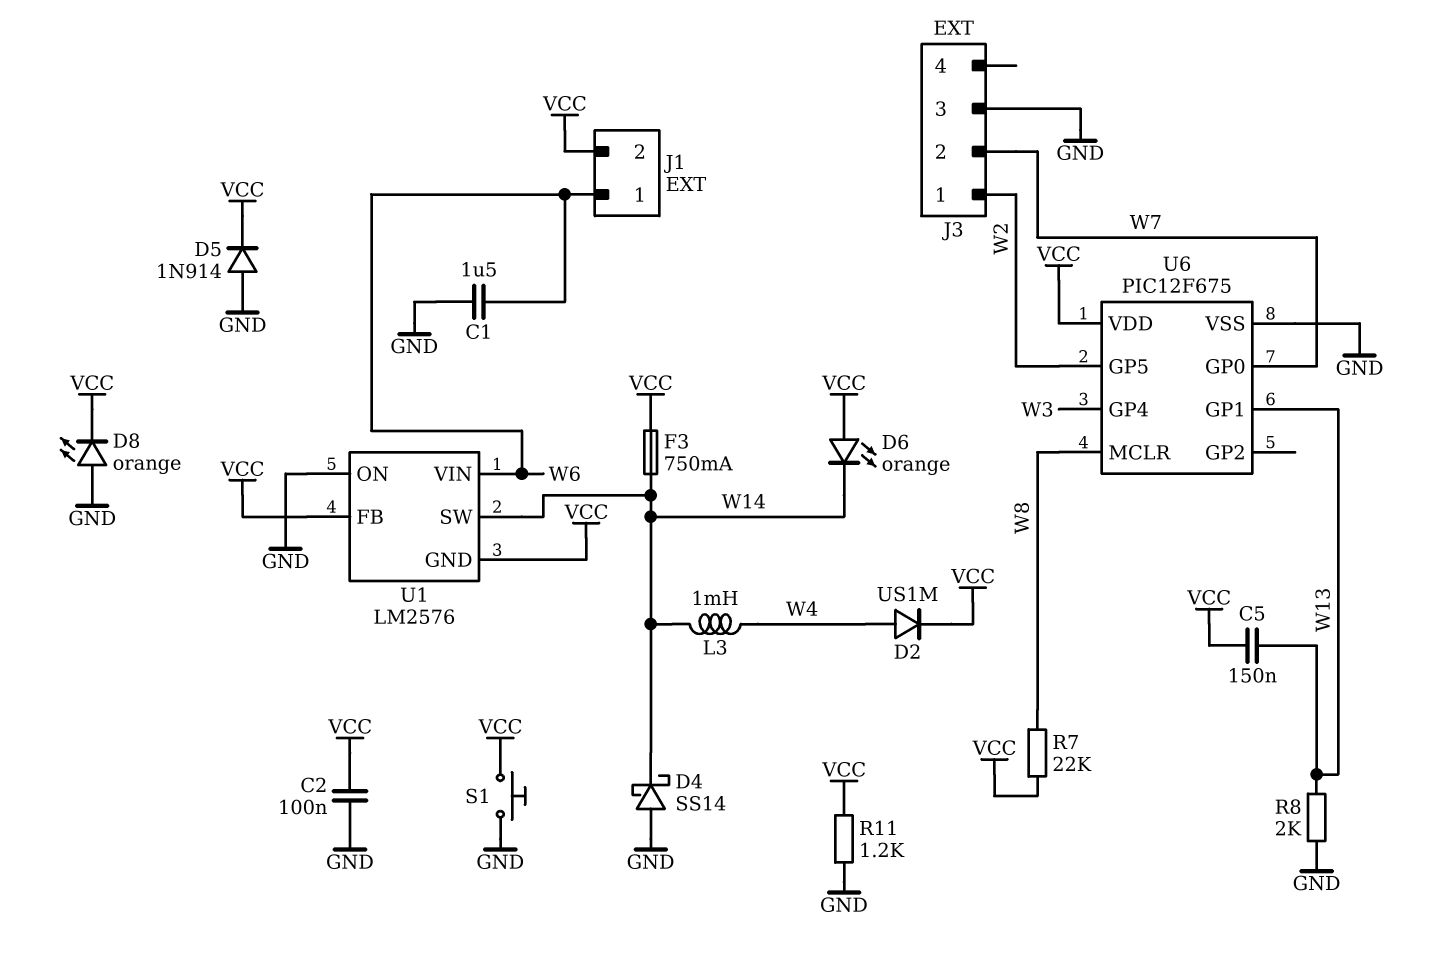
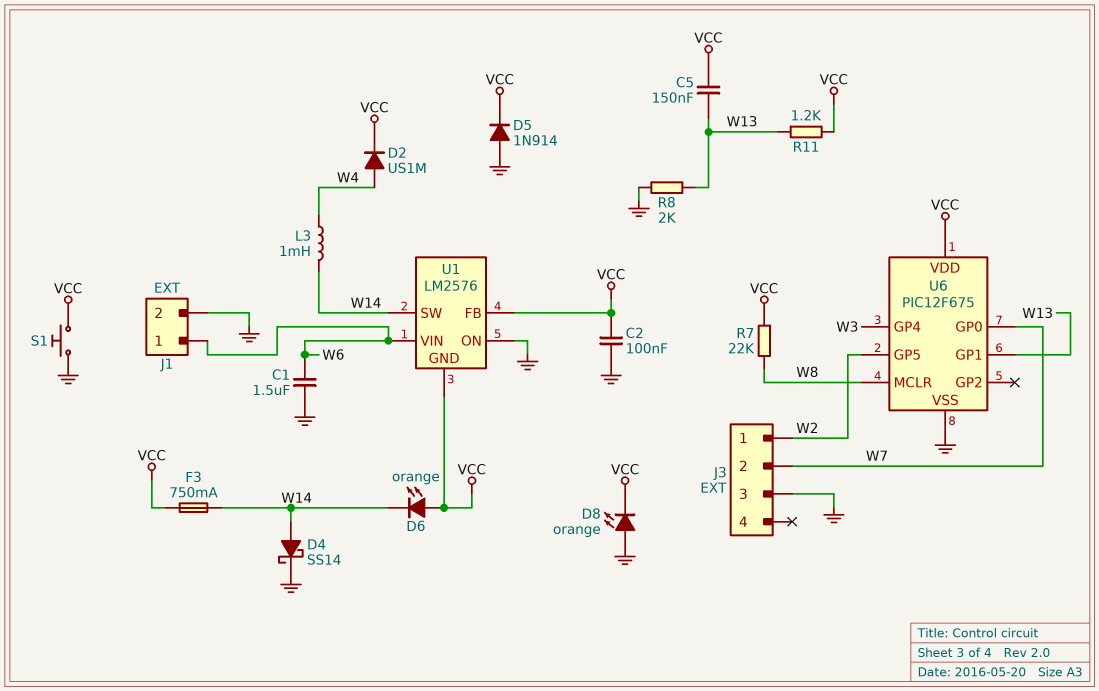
D4: schottky SS14 (A GND, K W14) -> schottky SS14 (A W14, K GND)
J1 pin 2: VCC -> GND
R11: 1.2k (GND, VCC) -> 1.2k (VCC, W13)

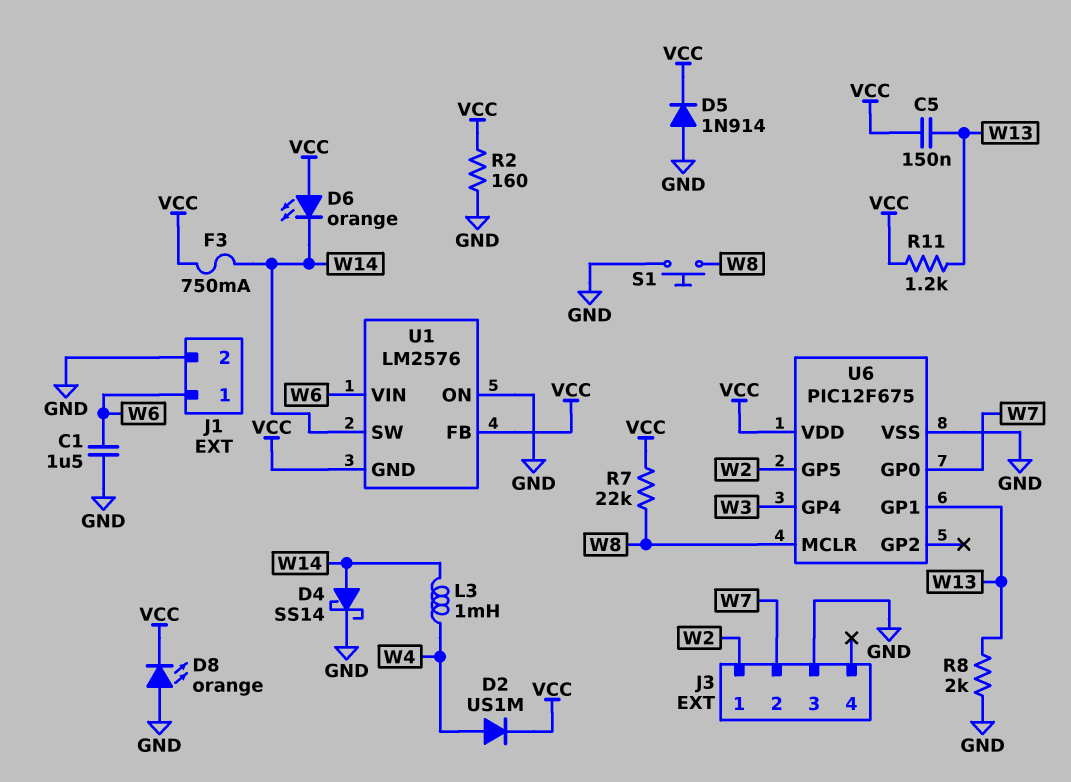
C2: 100nF (GND, VCC) -> none
R2: none -> 160 (GND, VCC)
S1: button (GND, VCC) -> button (GND, W8)

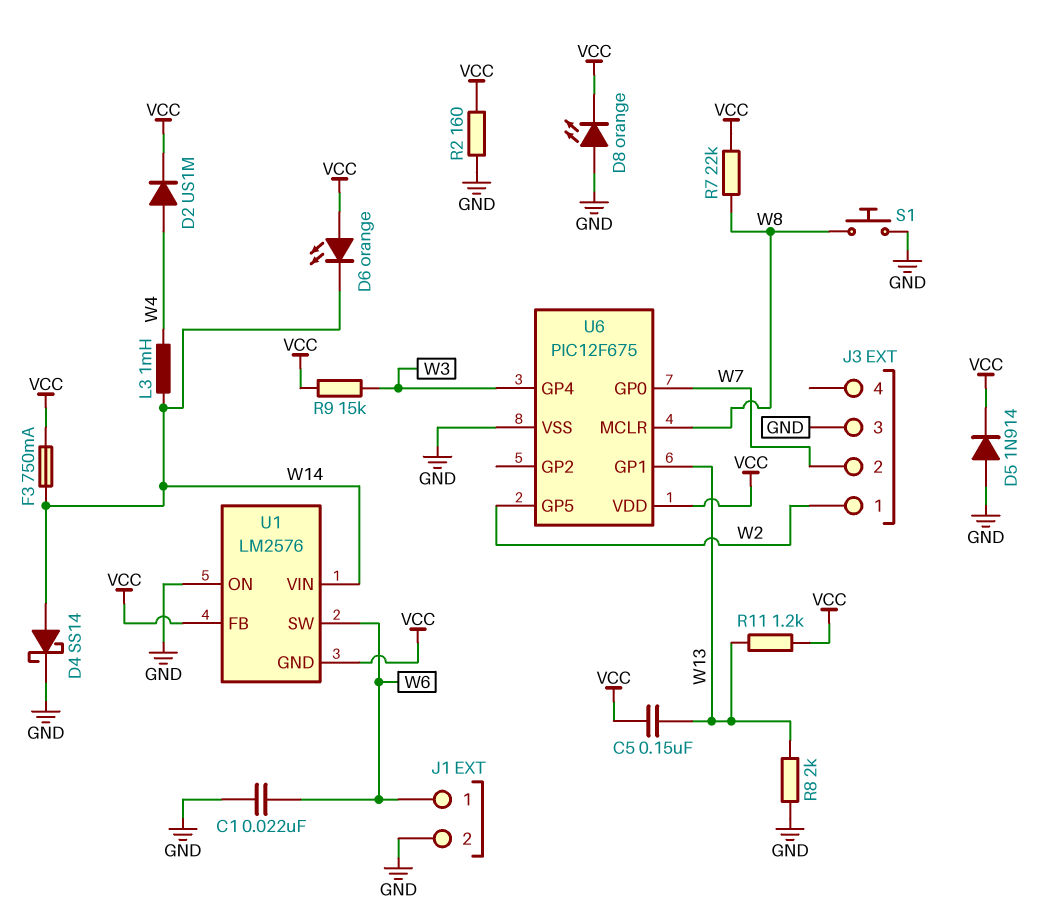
C1: 1.5uF (GND, W6) -> 22nF (GND, W6)
R9: none -> 15k (VCC, W3)
U1 pin SW: W14 -> W6
U1 pin VIN: W6 -> W14

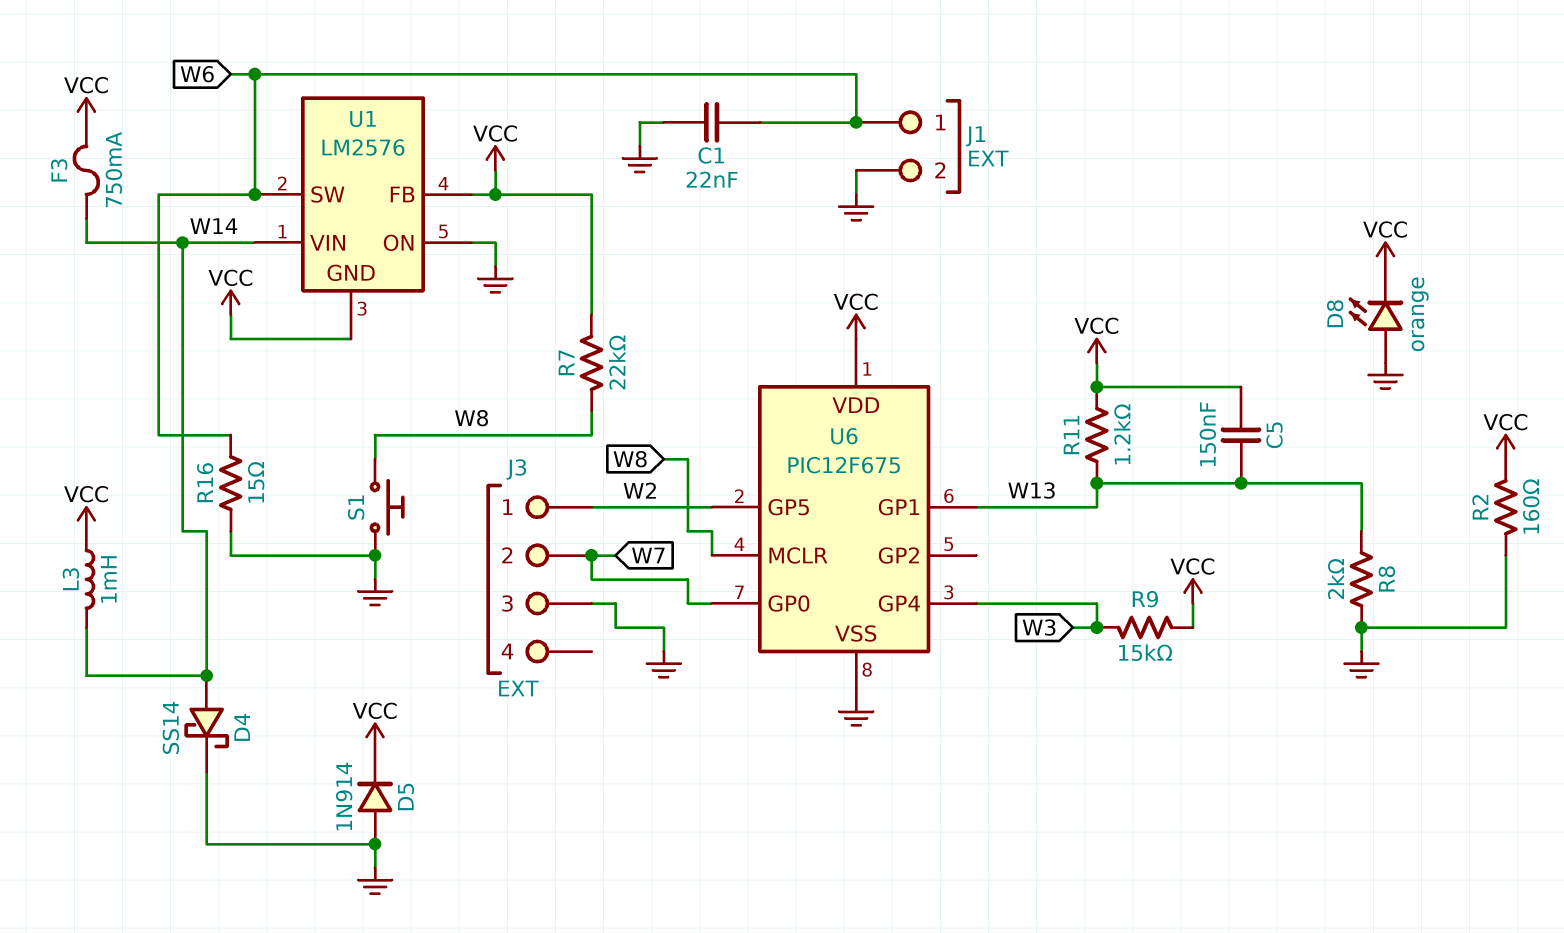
D2: diode US1M (A W4, K VCC) -> none
D6: LED orange (A VCC, K W14) -> none
L3: 1mH (W4, W14) -> 1mH (VCC, W14)
R16: none -> 15 (GND, W6)

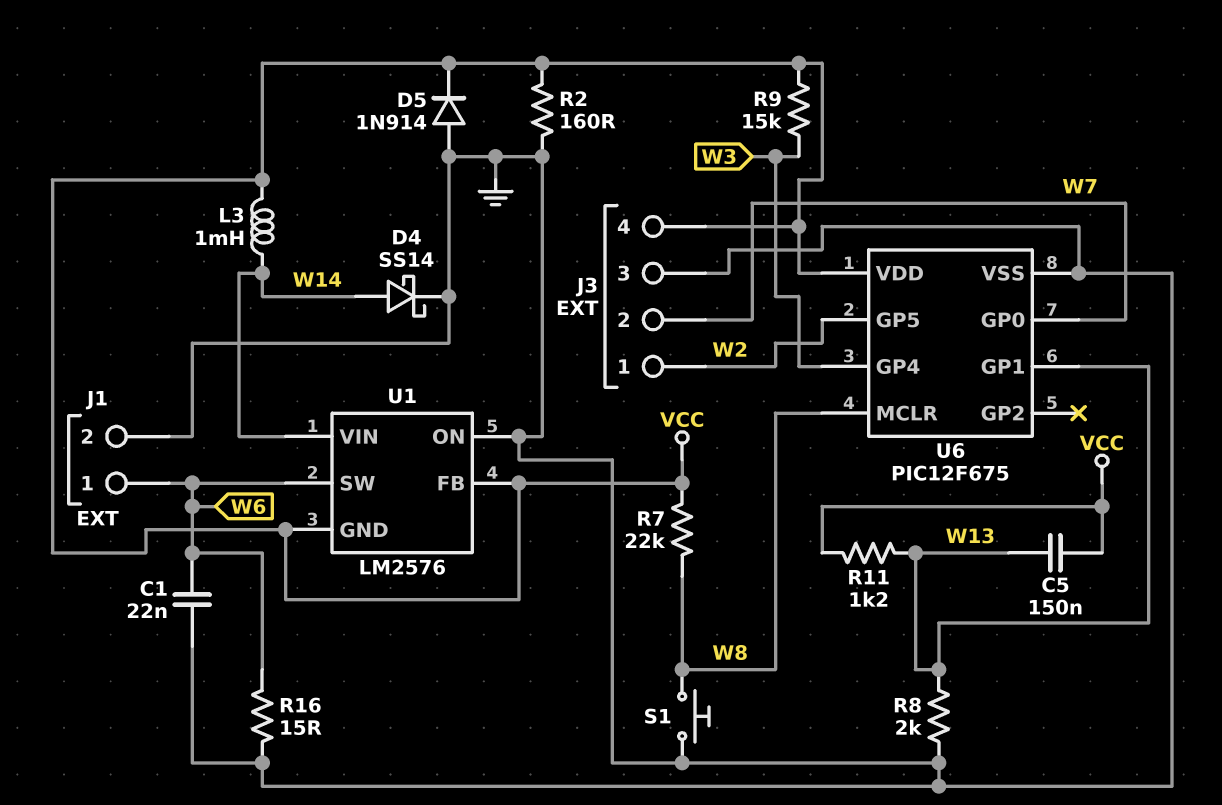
D8: LED orange (A GND, K VCC) -> none
F3: 750mA (VCC, W14) -> none
J3 pin 4: none -> VCC

